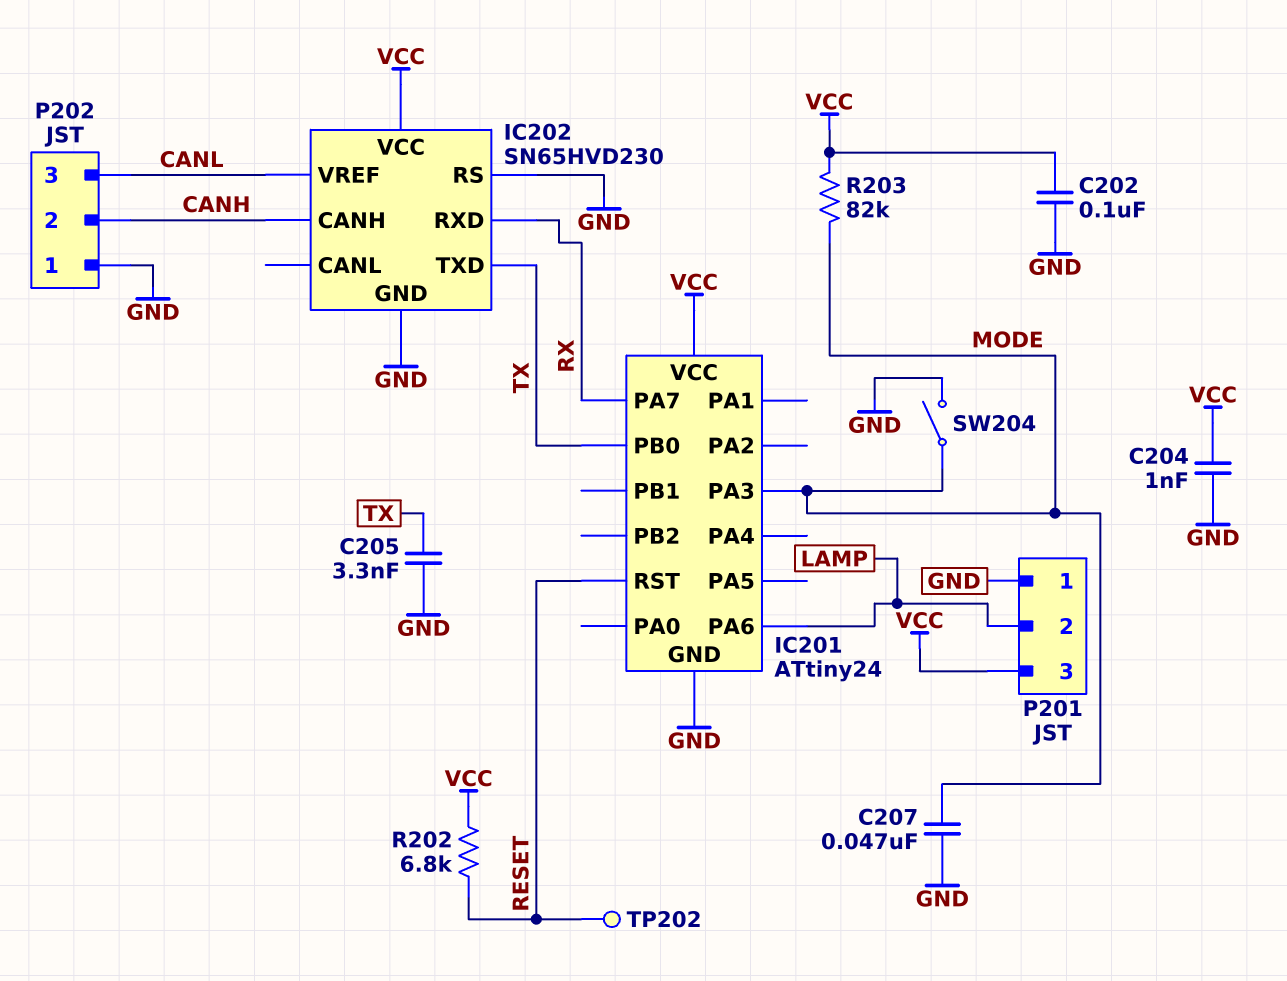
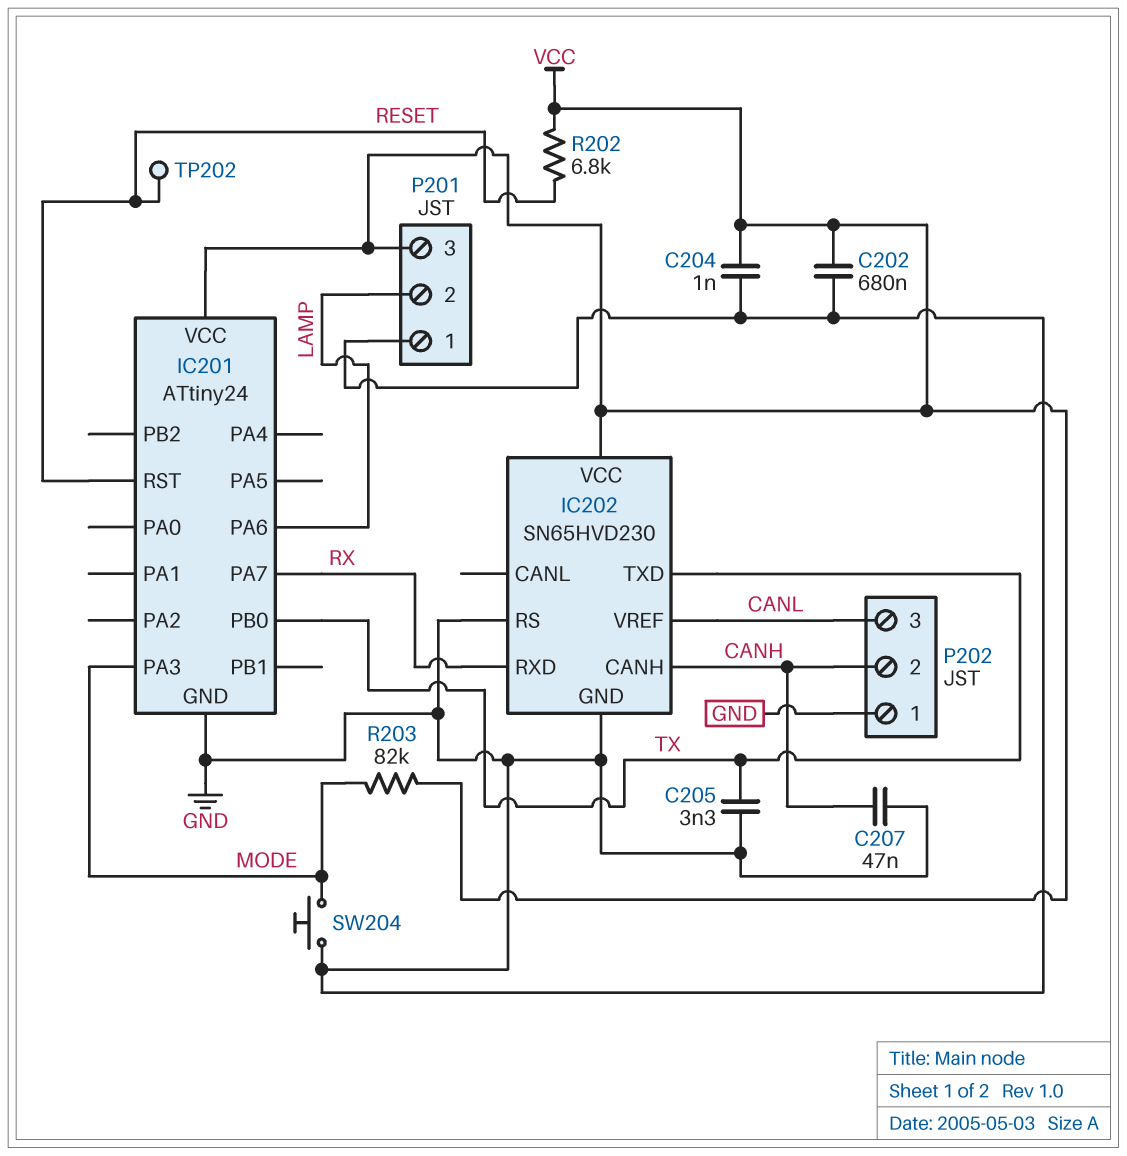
C202: 100nF (GND, VCC) -> 680nF (GND, VCC)
C207: 47nF (GND, MODE) -> 47nF (CANH, GND)
SW204: switch (GND, MODE) -> button (GND, MODE)

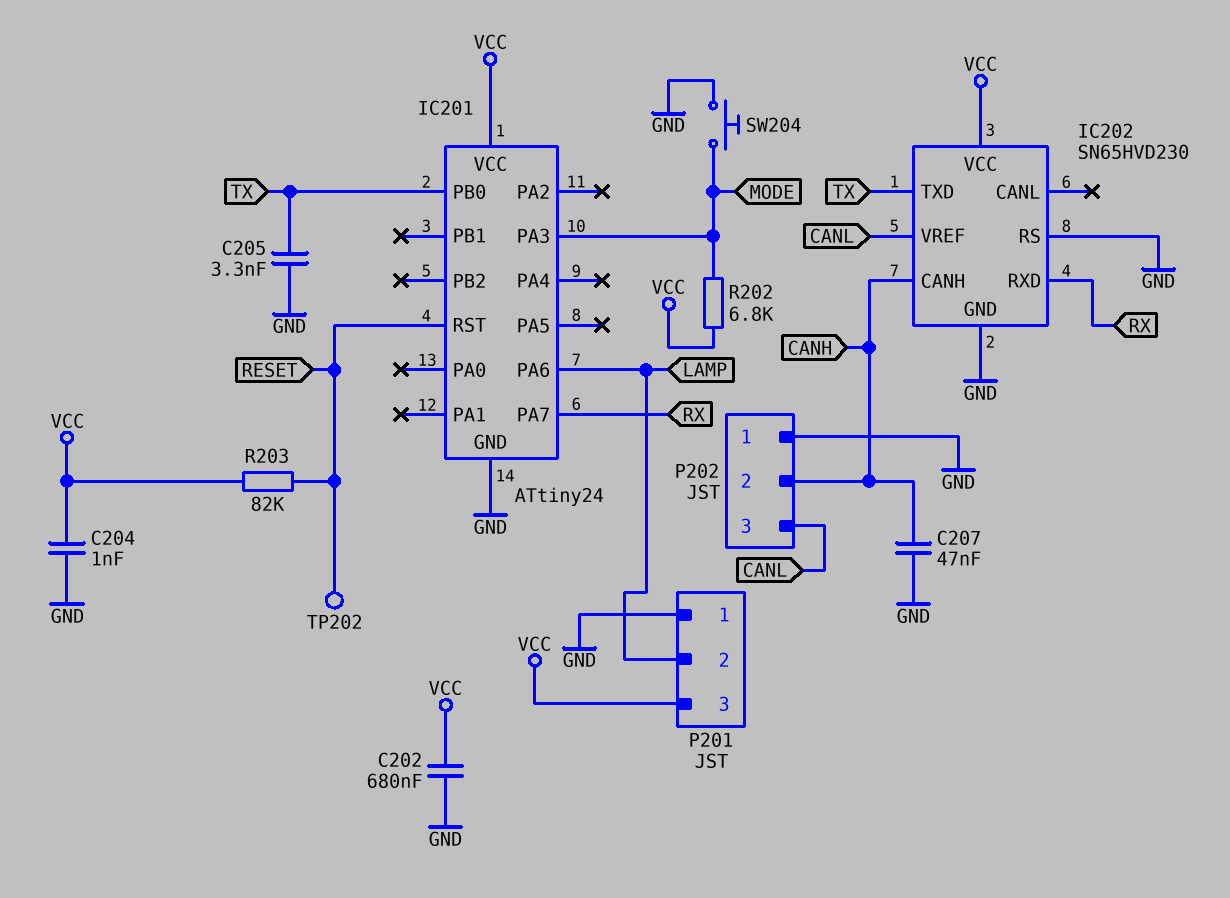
R202: 6.8k (RESET, VCC) -> 6.8k (MODE, VCC)
R203: 82k (MODE, VCC) -> 82k (RESET, VCC)

